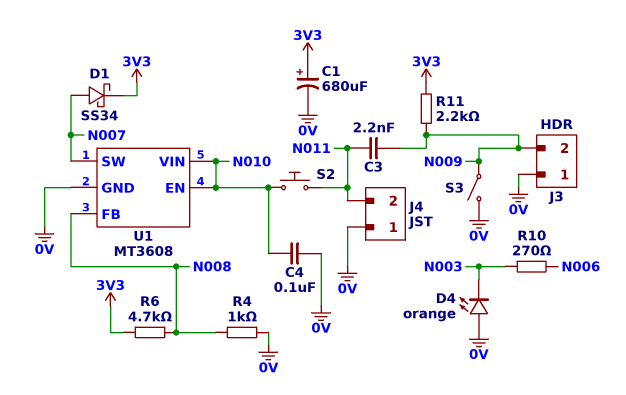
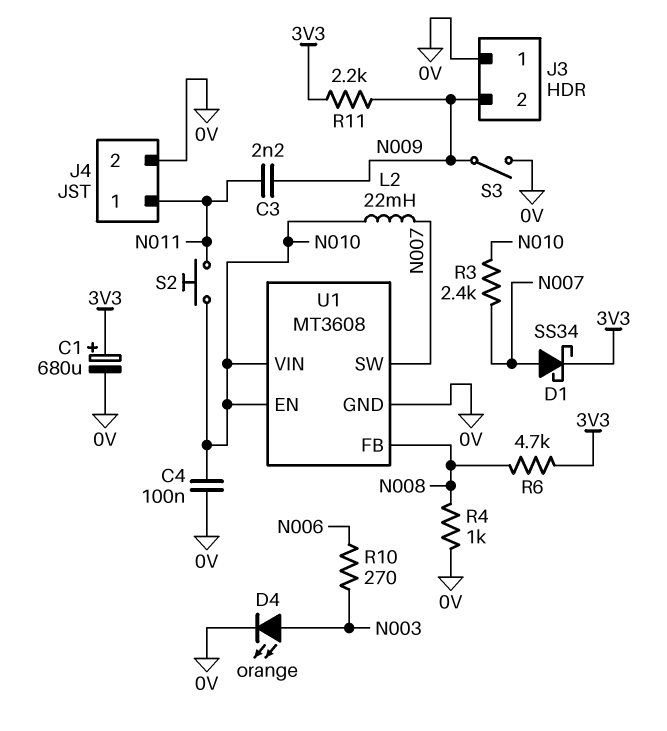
D4: LED orange (A 0V, K N003) -> LED orange (A N003, K 0V)
J4 pin 1: 0V -> N011
J4 pin 2: N011 -> 0V
L2: none -> 22mH (N007, N010)
R3: none -> 2.4k (N007, N010)

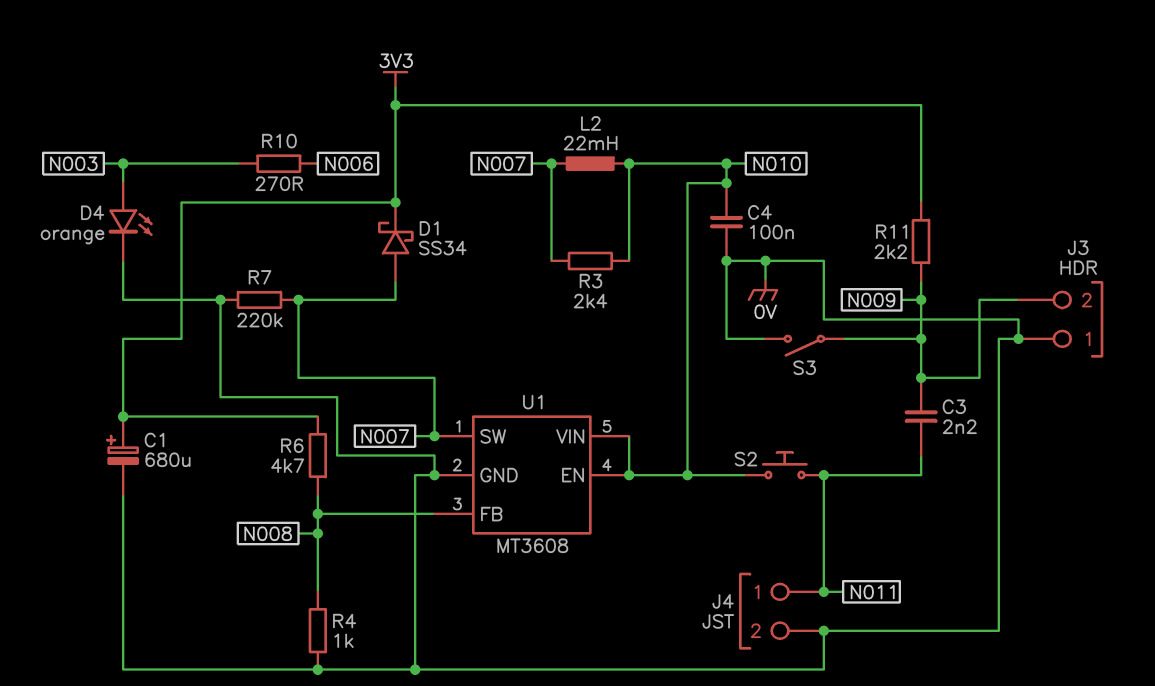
R7: none -> 220k (0V, N007)

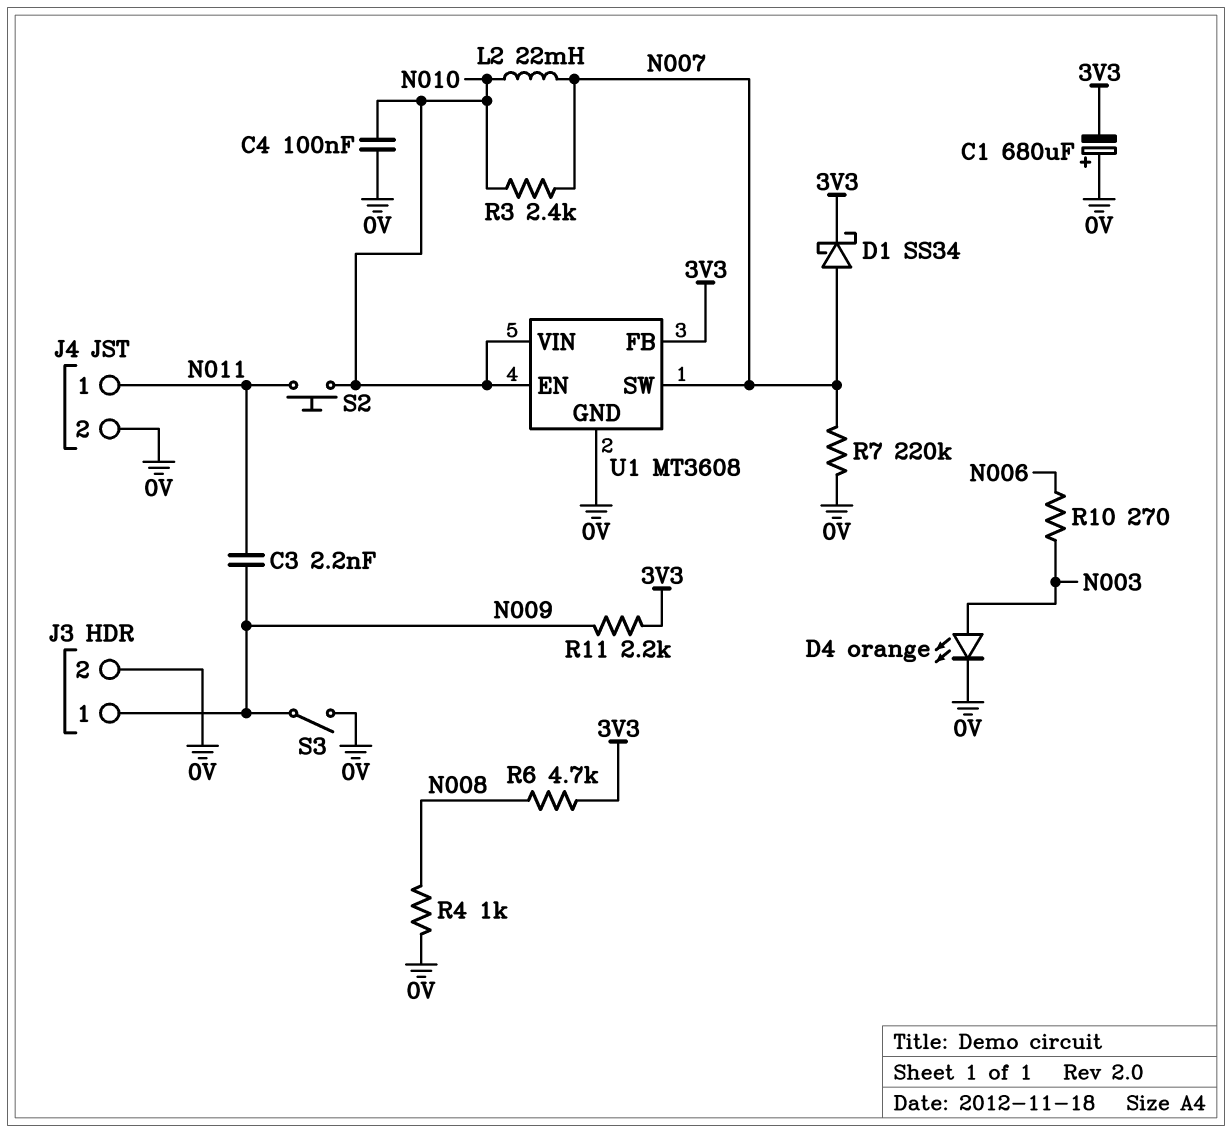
C1: 680uF (plus 3V3, minus 0V) -> 680uF (plus 0V, minus 3V3)
J3 pin 1: 0V -> N009
J3 pin 2: N009 -> 0V
U1 pin FB: N008 -> 3V3

